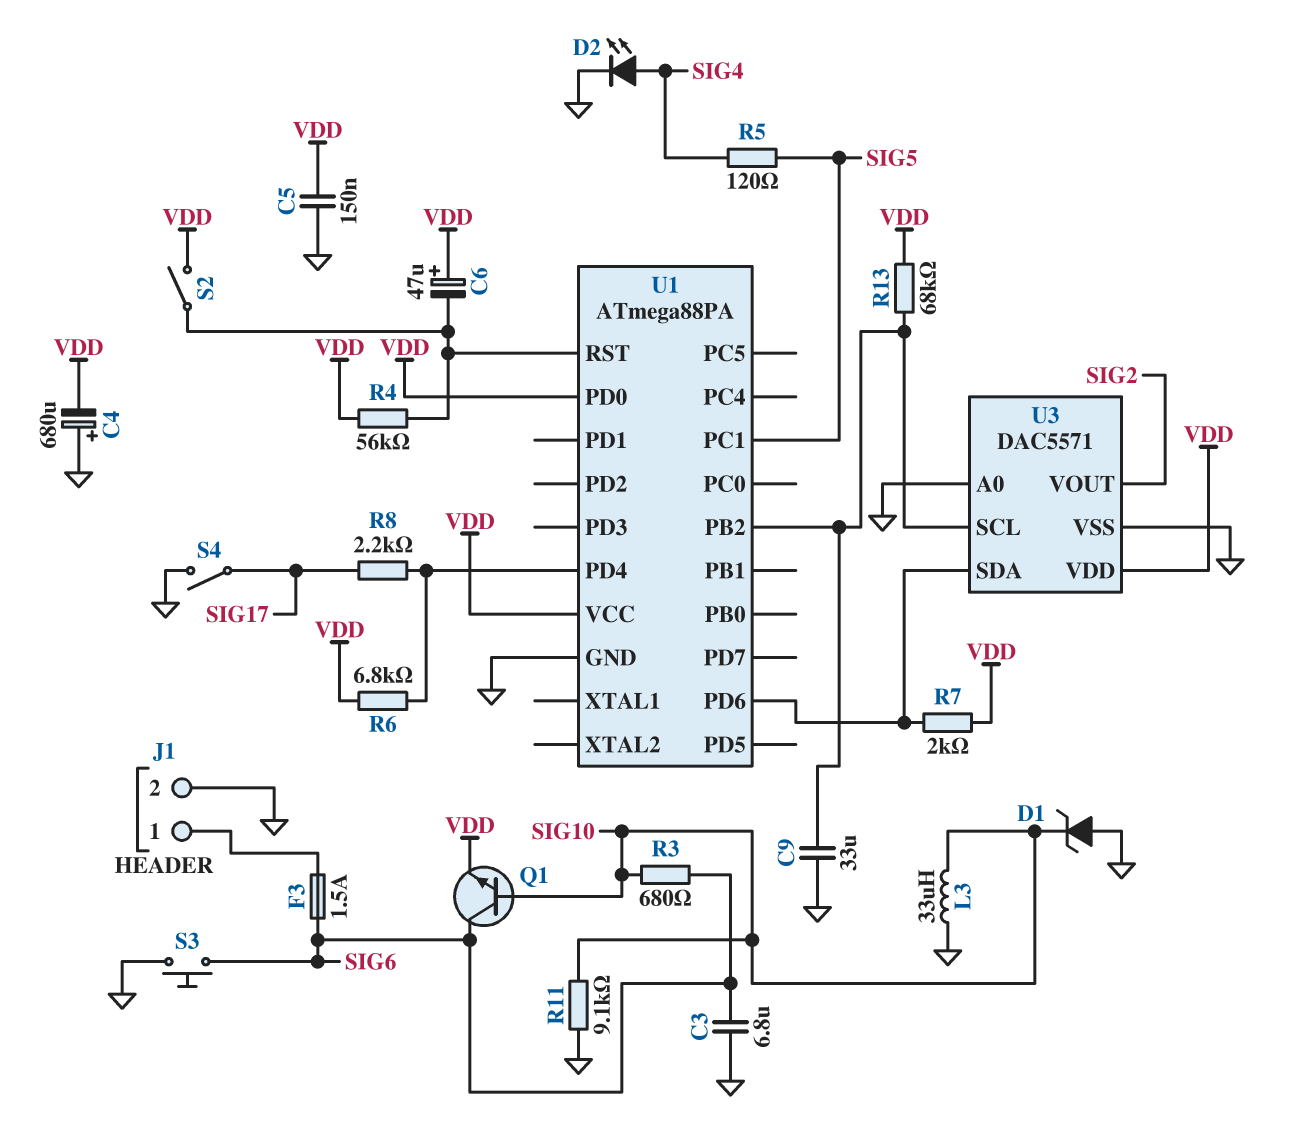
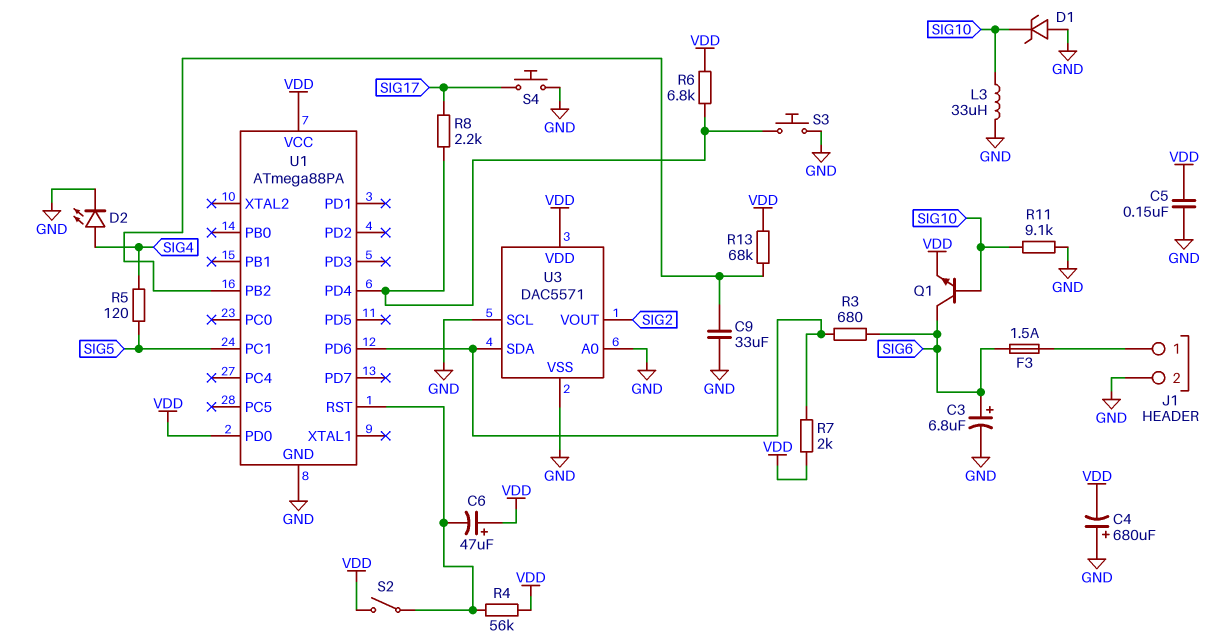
C3: 6.8uF (GND, SIG6) -> 6.8uF (plus SIG6, minus GND)
R3: 680 (SIG6, SIG10) -> 680 (SIG6, U1/PD6)
S3: button (GND, SIG6) -> button (GND, U1/PD4)
S4: switch (GND, SIG17) -> button (GND, SIG17)
U3 pin SCL: U1/PB2 -> GND

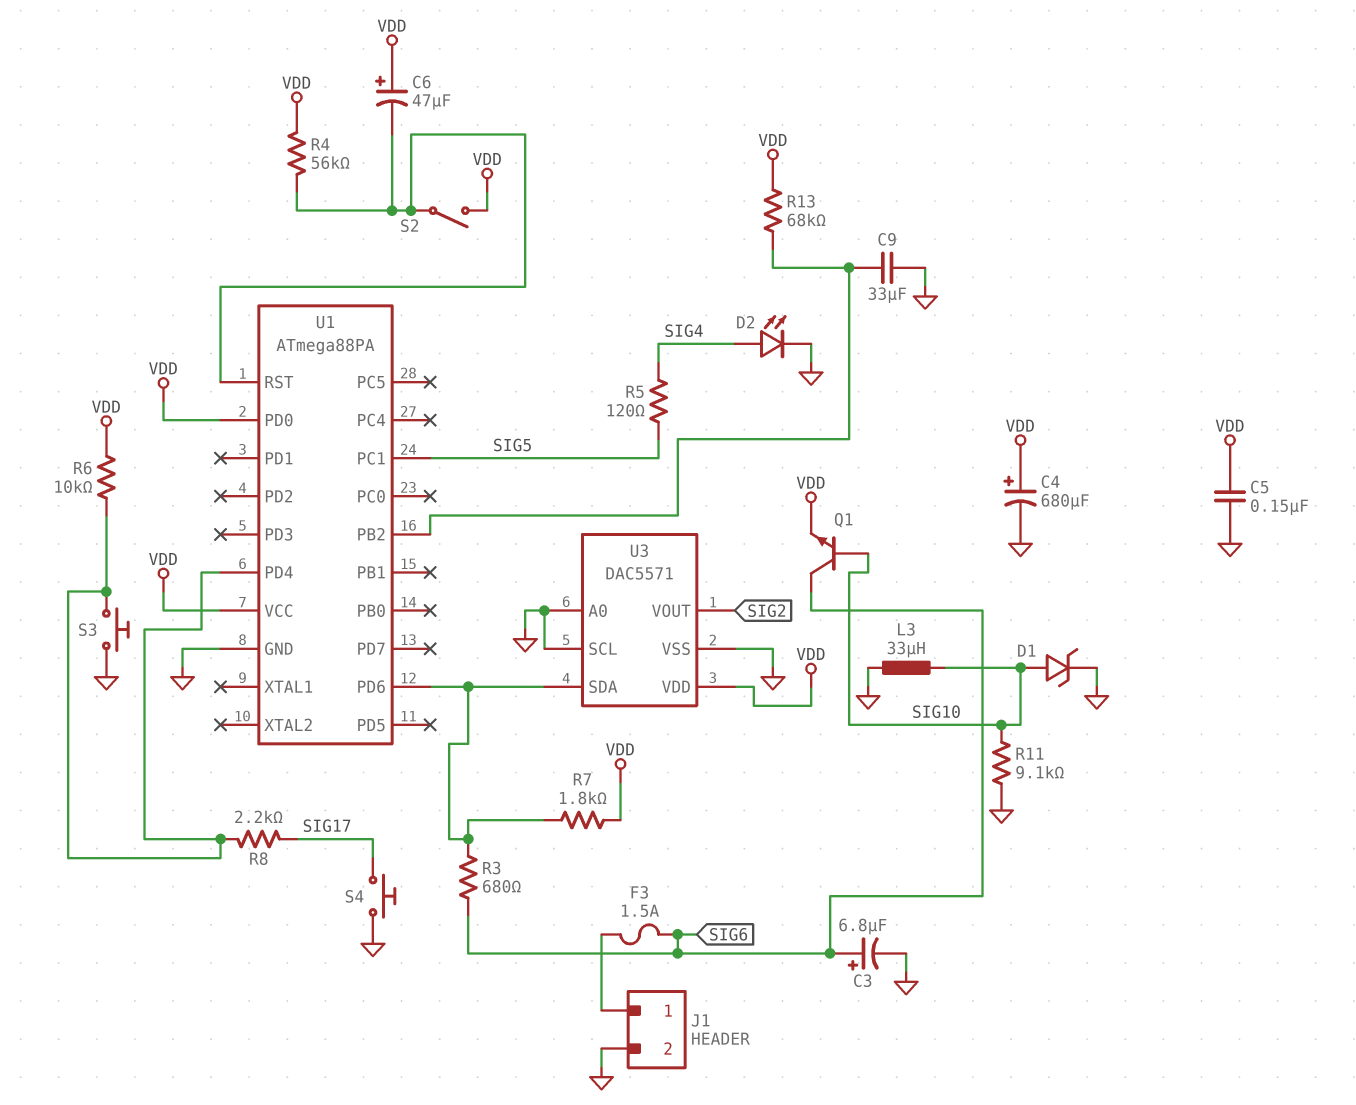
C4: 680uF (plus GND, minus VDD) -> 680uF (plus VDD, minus GND)
D1: zener (A GND, K SIG10) -> zener (A SIG10, K GND)
R6: 6.8k (U1/PD4, VDD) -> 10k (U1/PD4, VDD)
R7: 2k (U1/PD6, VDD) -> 1.8k (U1/PD6, VDD)

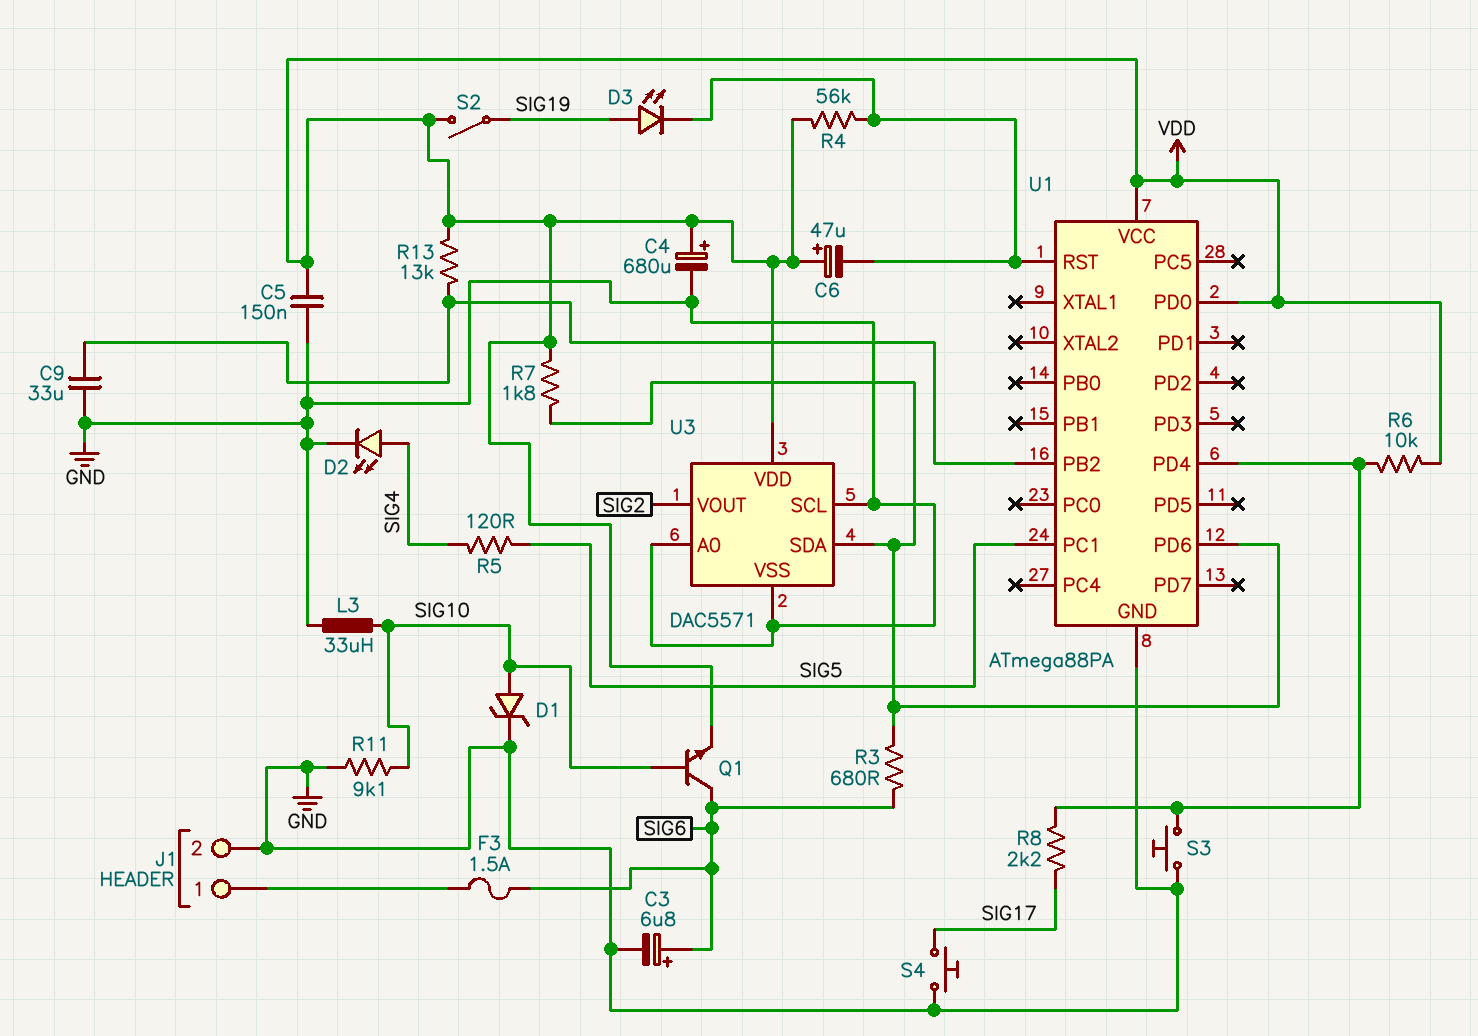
D3: none -> LED (A SIG19, K U1/RST)
R13: 68k (U1/PB2, VDD) -> 13k (U1/PB2, VDD)
S2: switch (U1/RST, VDD) -> switch (SIG19, VDD)

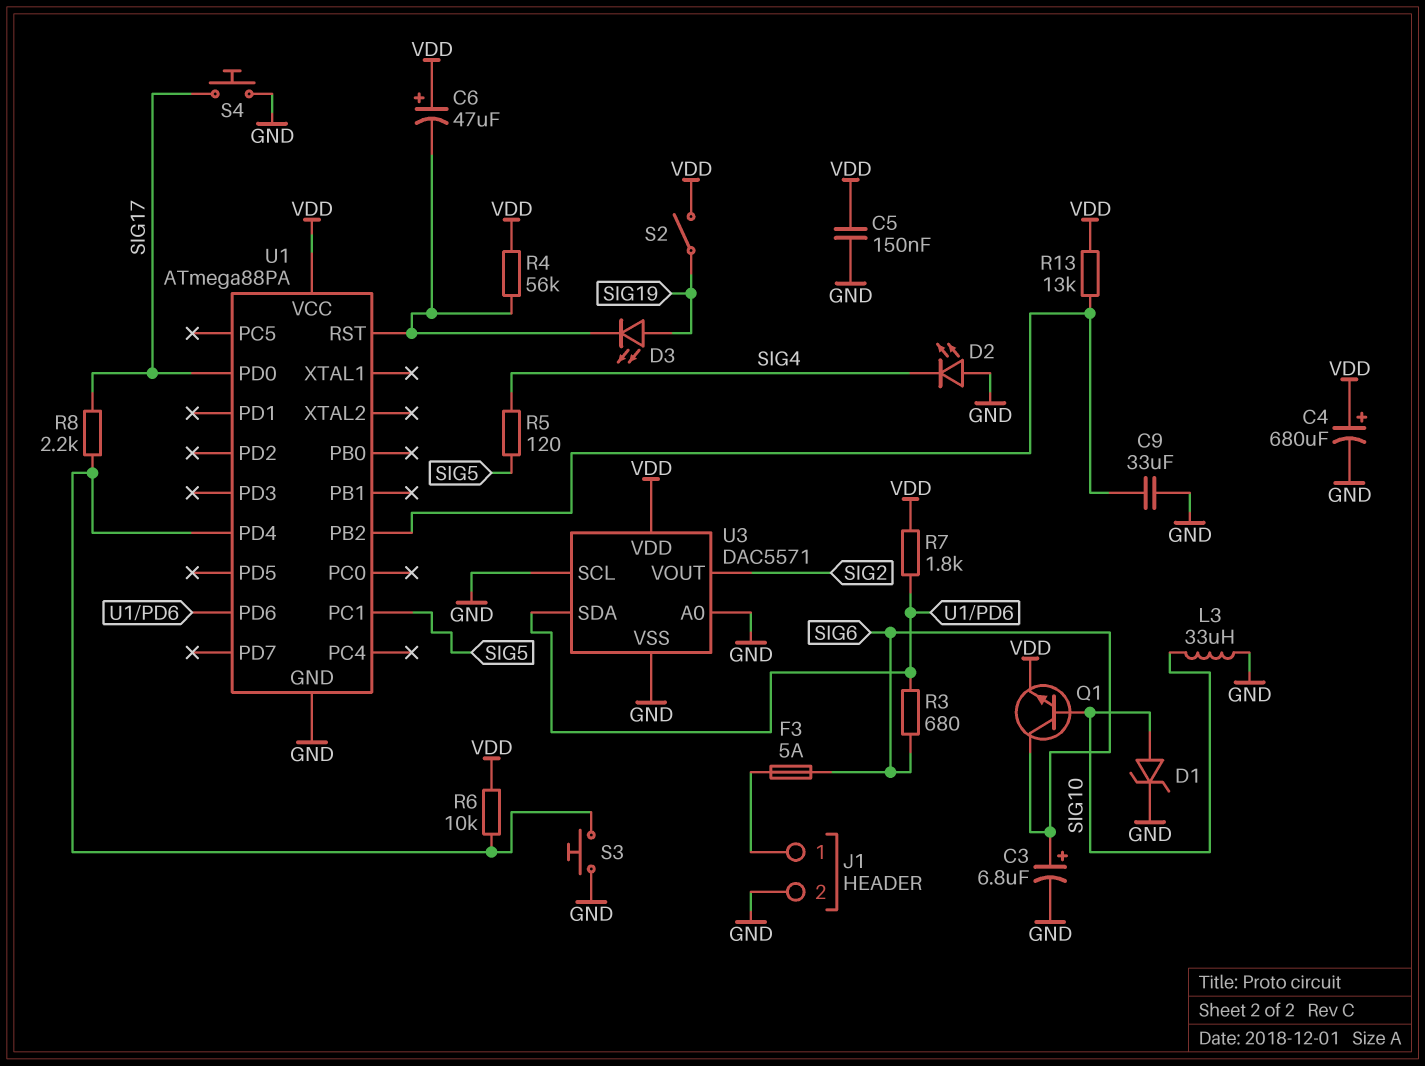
D2: LED (A SIG4, K GND) -> LED (A GND, K SIG4)
F3: 1.5A (J1/1, SIG6) -> 5A (J1/1, SIG6)
R11: 9.1k (GND, SIG10) -> none
U1 pin PD0: VDD -> SIG17

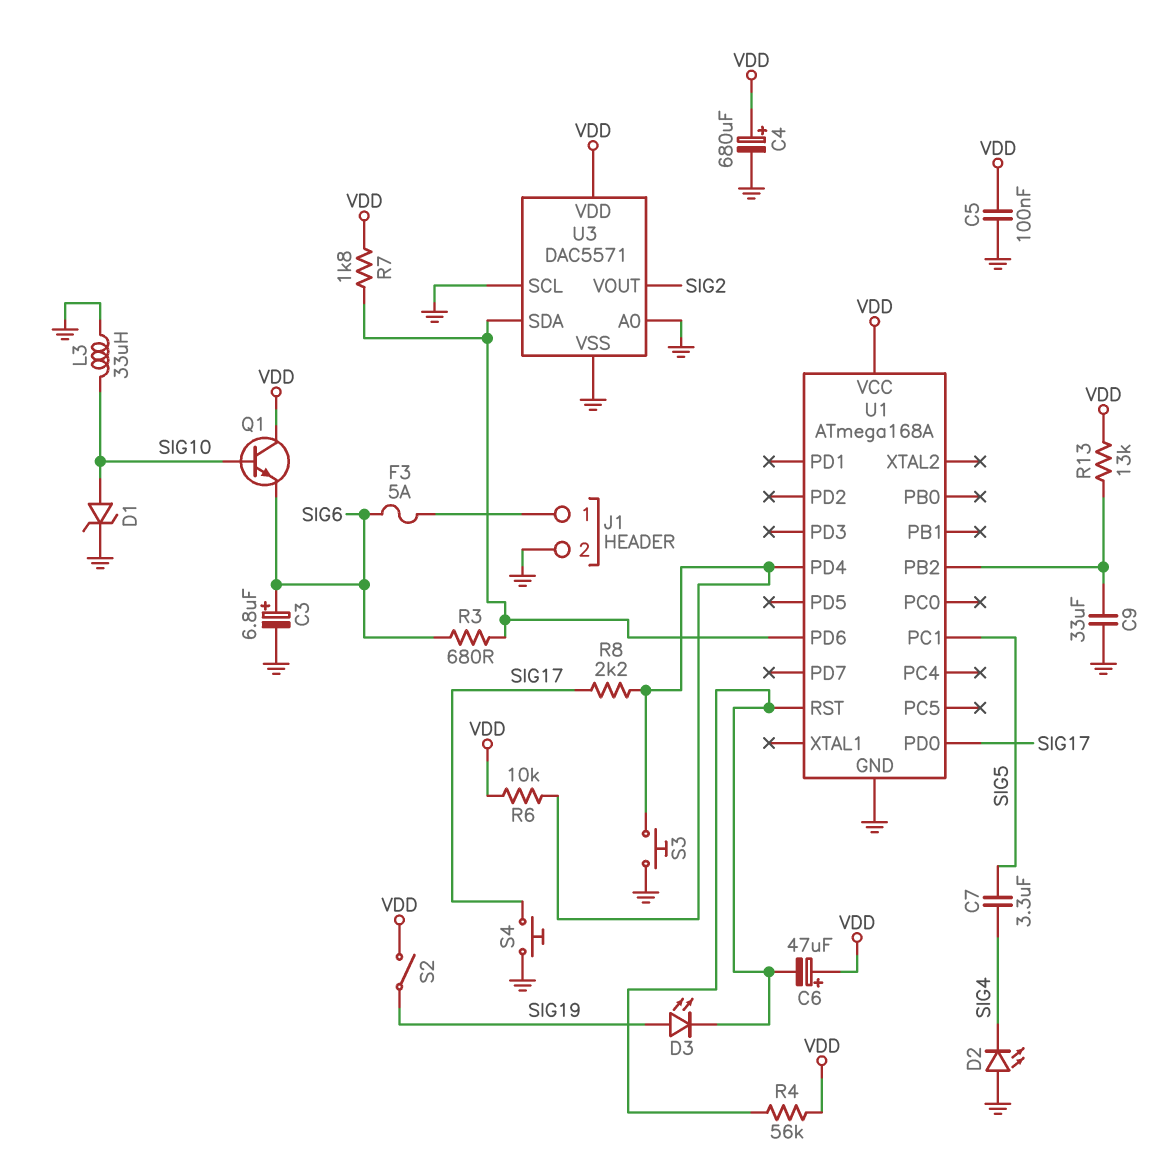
C5: 150nF (GND, VDD) -> 100nF (GND, VDD)
C7: none -> 3.3uF (SIG4, SIG5)
Q1: NPN (B SIG10, C SIG6, E VDD) -> NPN (B SIG10, C VDD, E SIG6)
R5: 120 (SIG4, SIG5) -> none
U1: ATmega88PA -> ATmega168A

